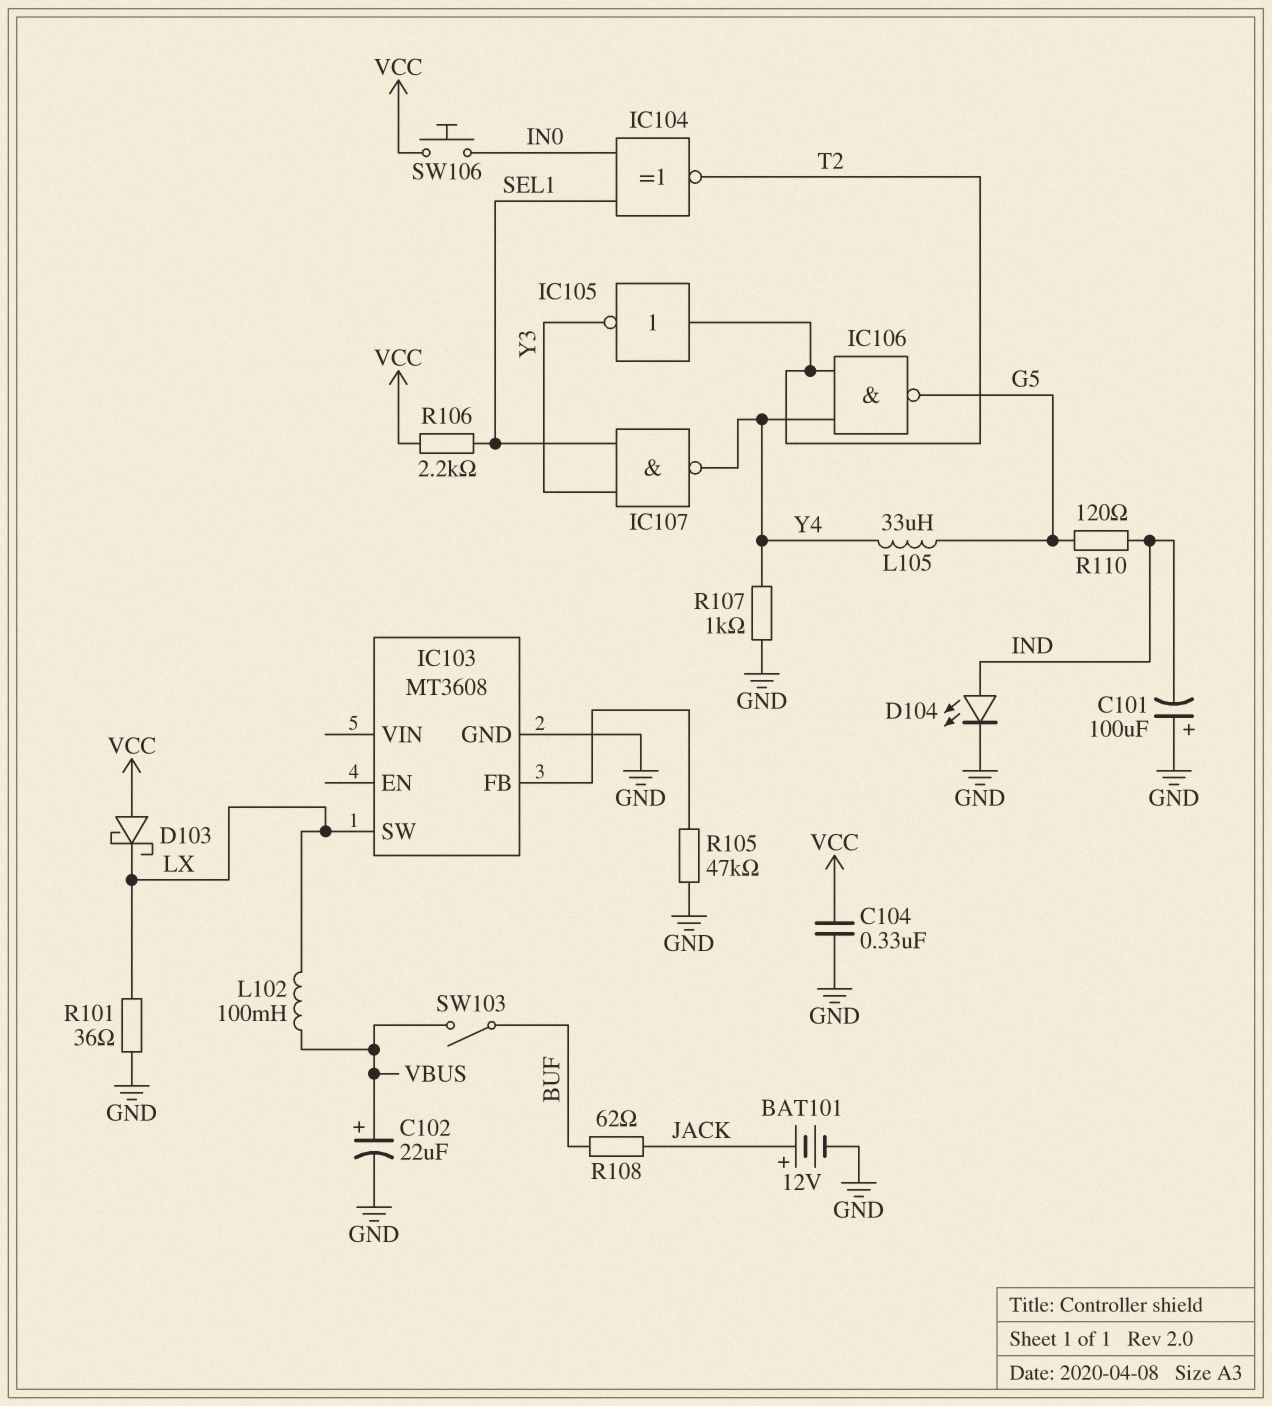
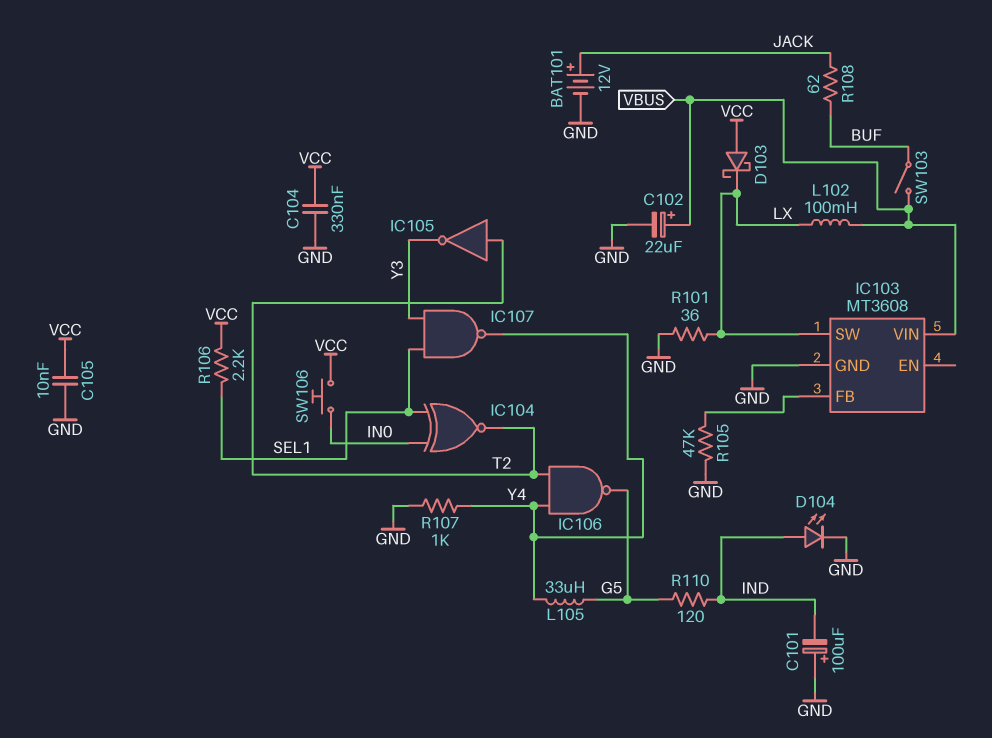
C105: none -> 10nF (GND, VCC)
IC103 pin VIN: none -> VBUS

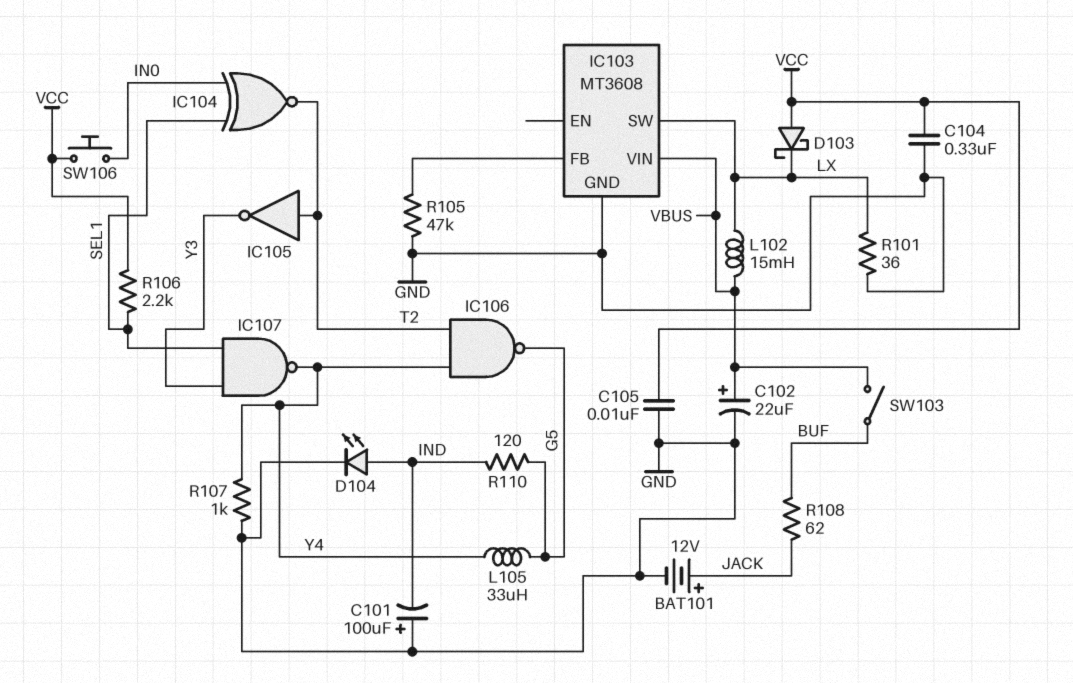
L102: 100mH (LX, VBUS) -> 15mH (LX, VBUS)

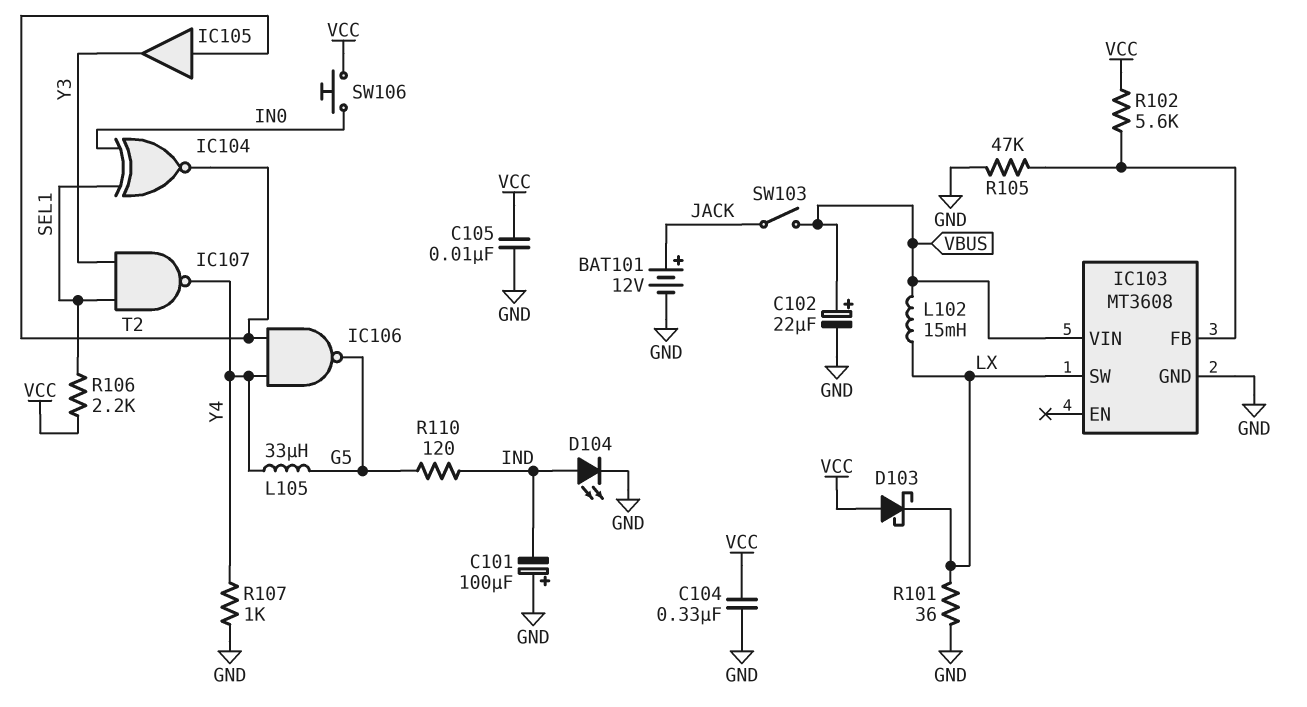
IC105: NOT (in T2, out Y3) -> buffer (in T2, out Y3)
R102: none -> 5.6k (IC103/FB, VCC)
R108: 62 (BUF, JACK) -> none
SW103: switch (BUF, VBUS) -> switch (JACK, VBUS)

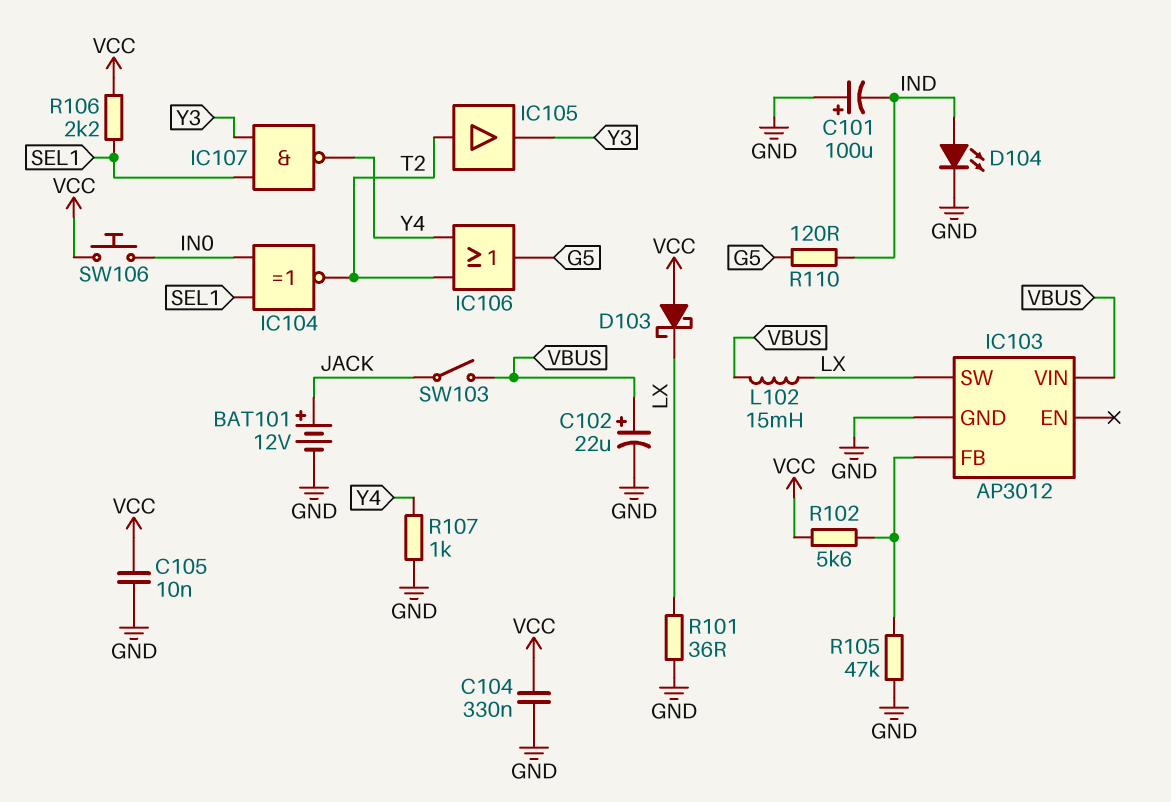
IC103: MT3608 -> AP3012
IC106: NAND (in T2, in Y4, out G5) -> OR (in T2, in Y4, out G5)
L105: 33uH (G5, Y4) -> none

